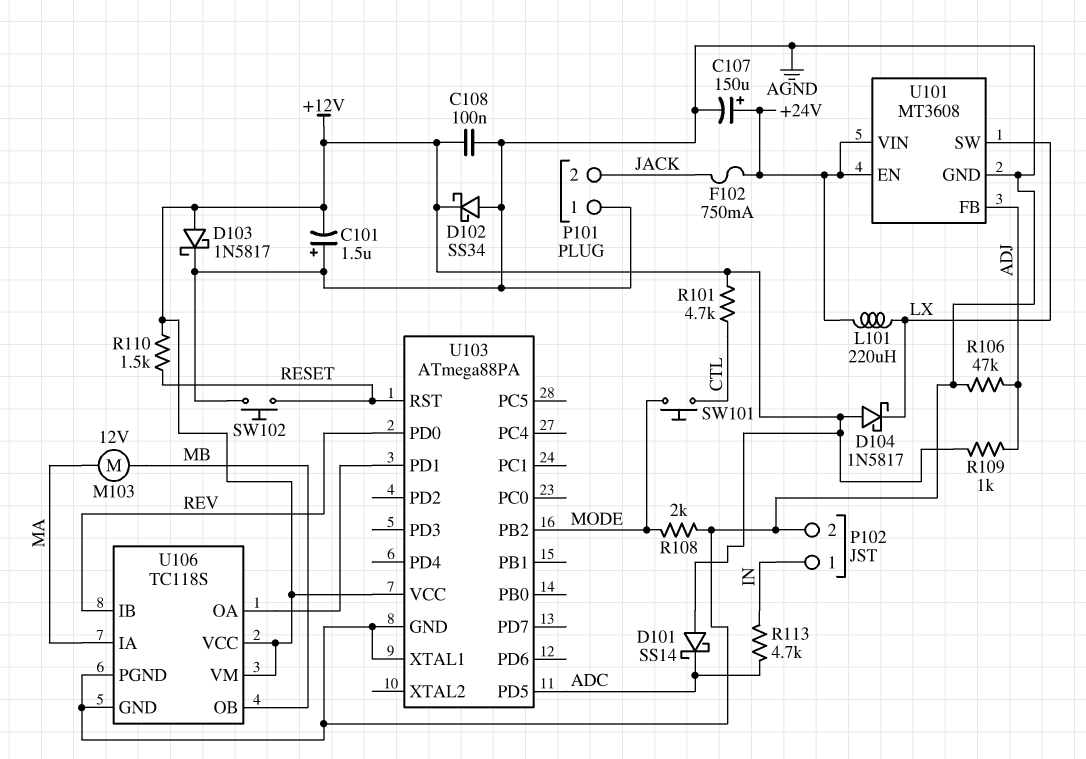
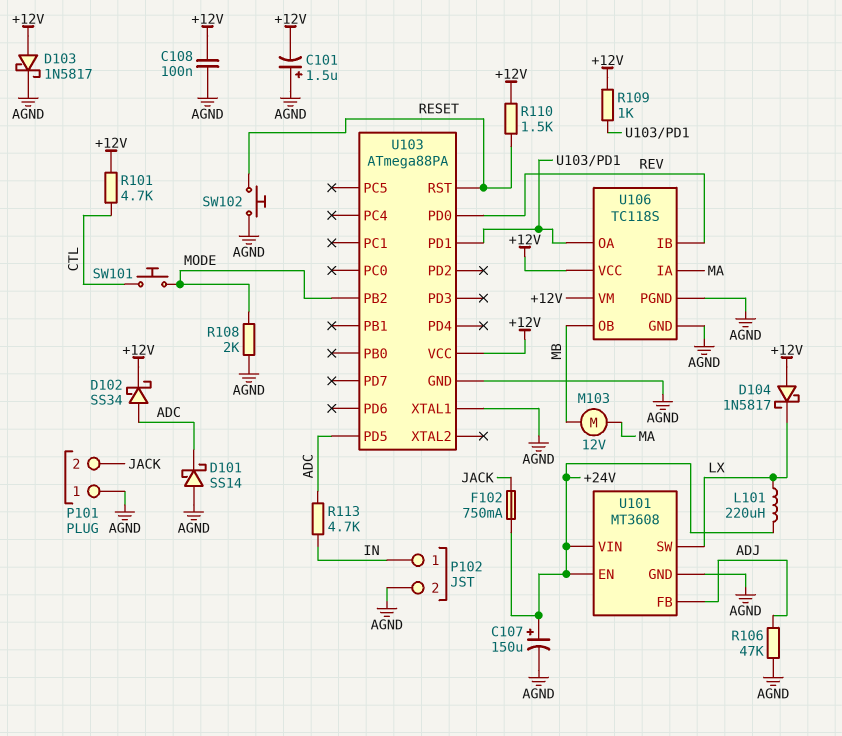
D101: schottky SS14 (A +12V, K ADC) -> schottky SS14 (A AGND, K ADC)
D102: schottky SS34 (A AGND, K +12V) -> schottky SS34 (A ADC, K +12V)
R109: 1k (+12V, ADJ) -> 1k (+12V, U103/PD1)

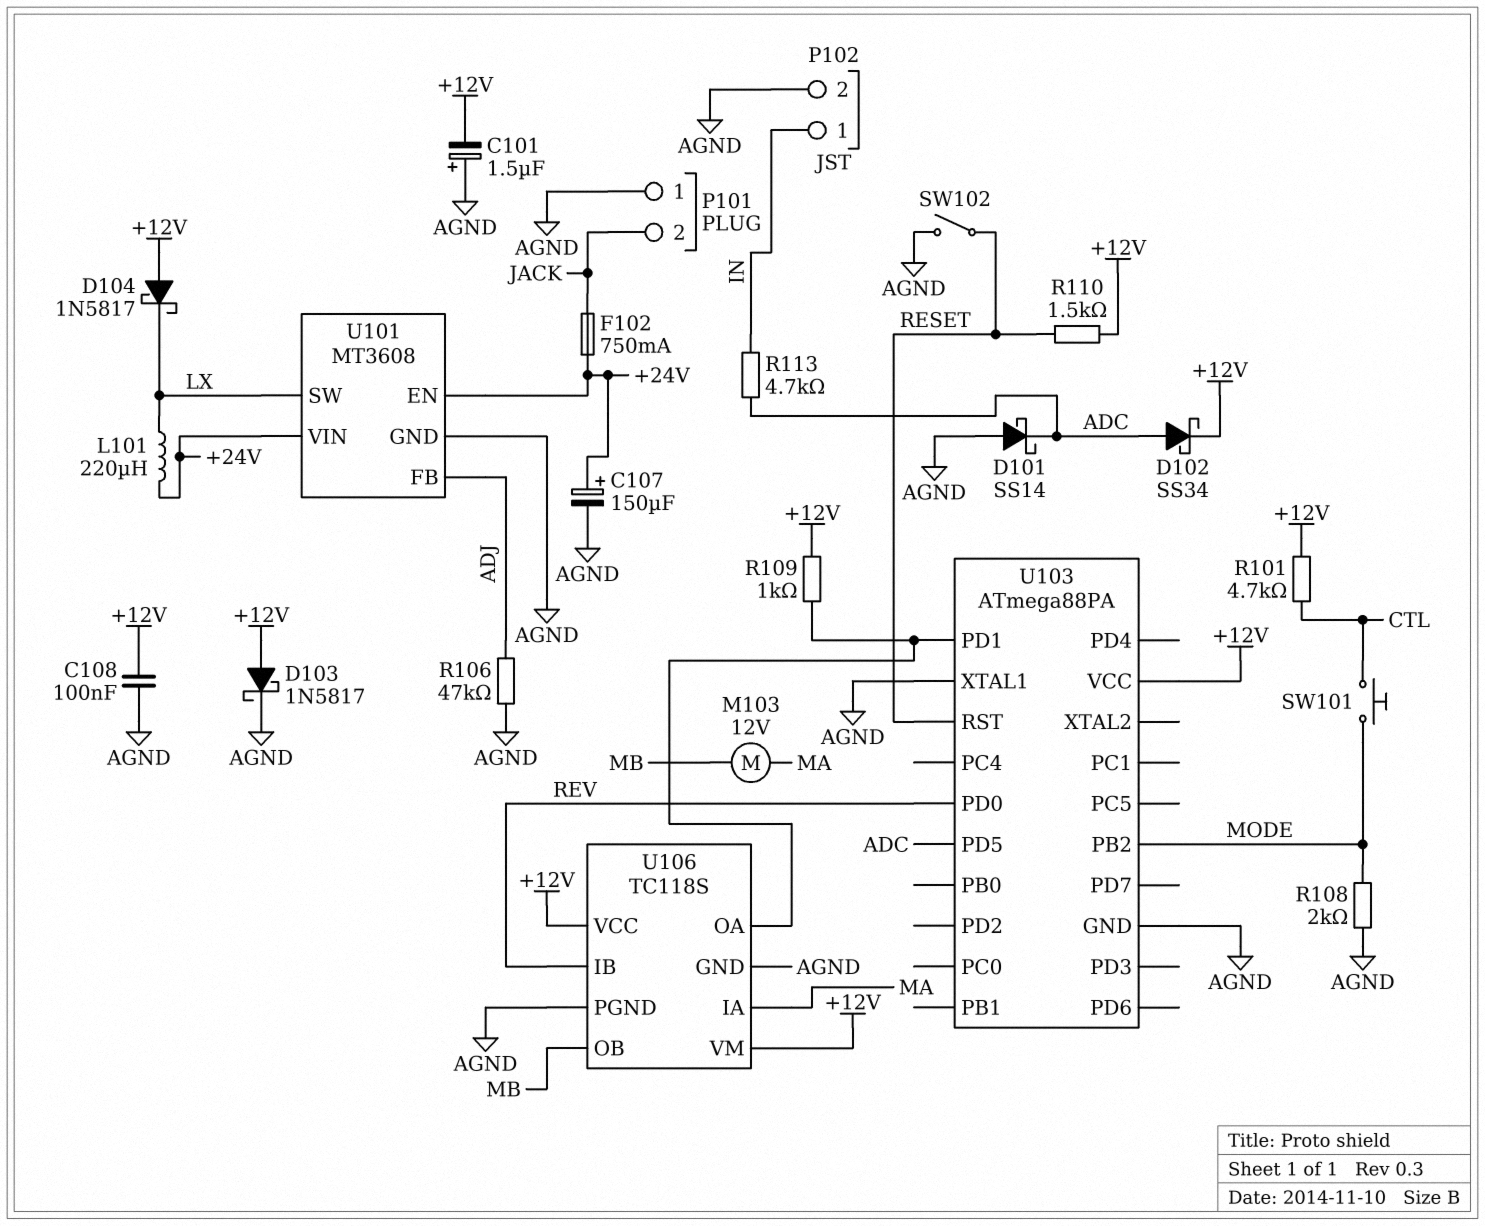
SW102: button (AGND, RESET) -> switch (AGND, RESET)

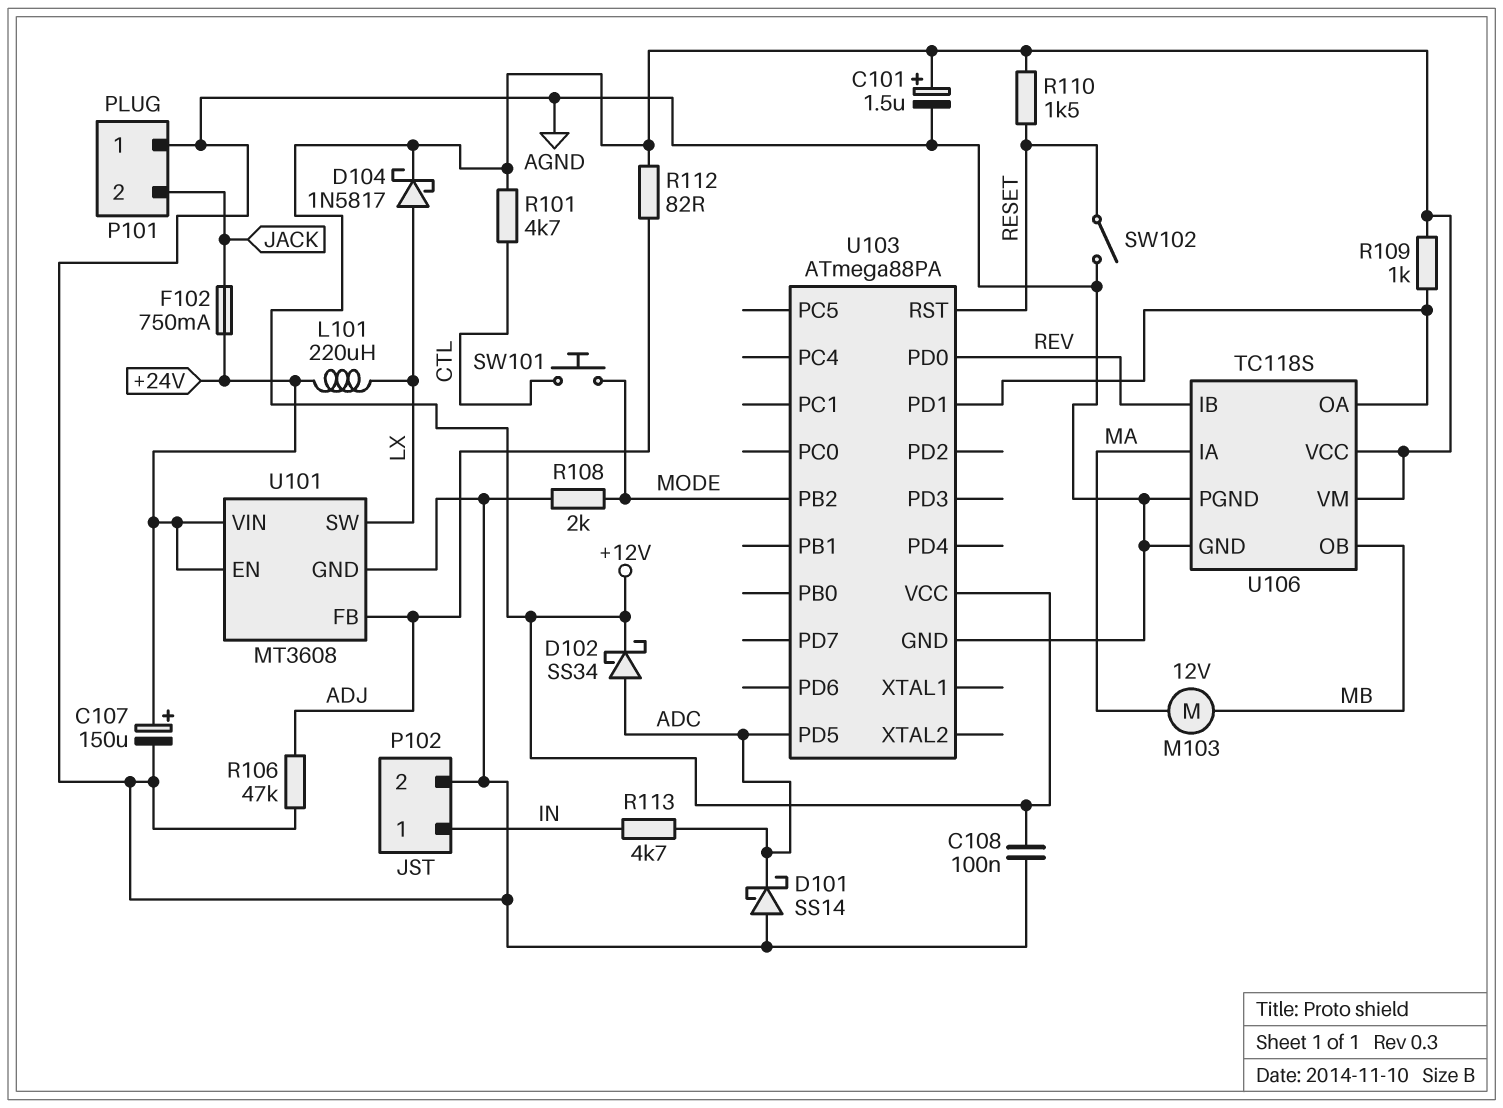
C101: 1.5uF (plus AGND, minus +12V) -> 1.5uF (plus +12V, minus AGND)
D103: schottky 1N5817 (A +12V, K AGND) -> none
D104: schottky 1N5817 (A +12V, K LX) -> schottky 1N5817 (A LX, K +12V)
R112: none -> 82 (+12V, ADJ)
U103 pin XTAL1: AGND -> none

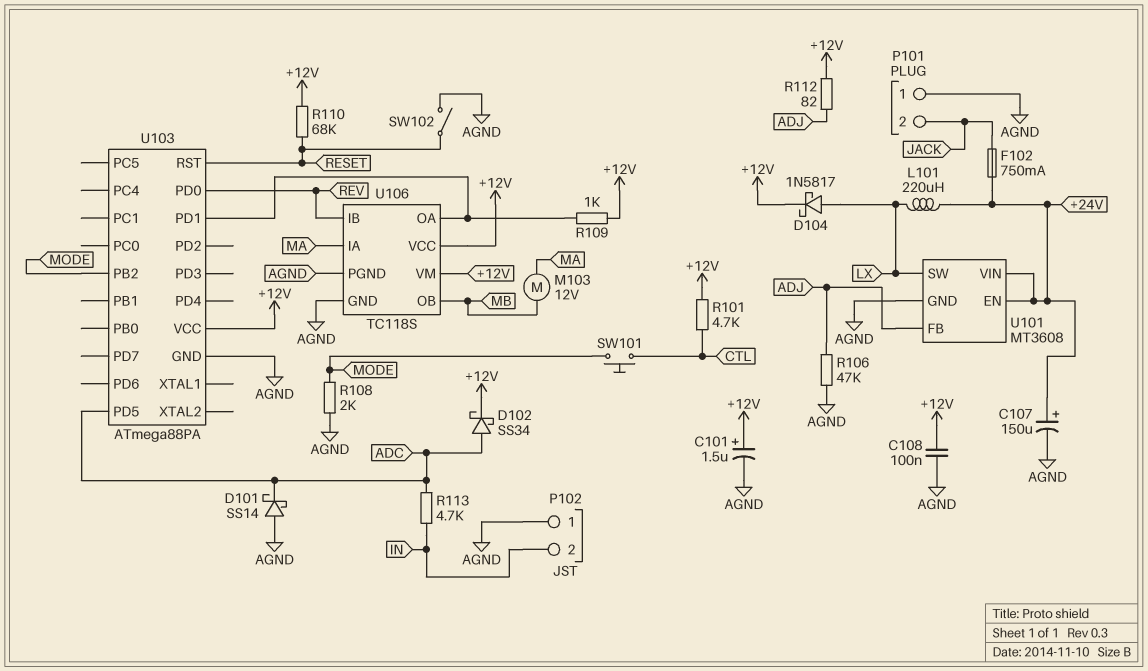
P102 pin 1: IN -> AGND
P102 pin 2: AGND -> IN
R110: 1.5k (+12V, RESET) -> 68k (+12V, RESET)

